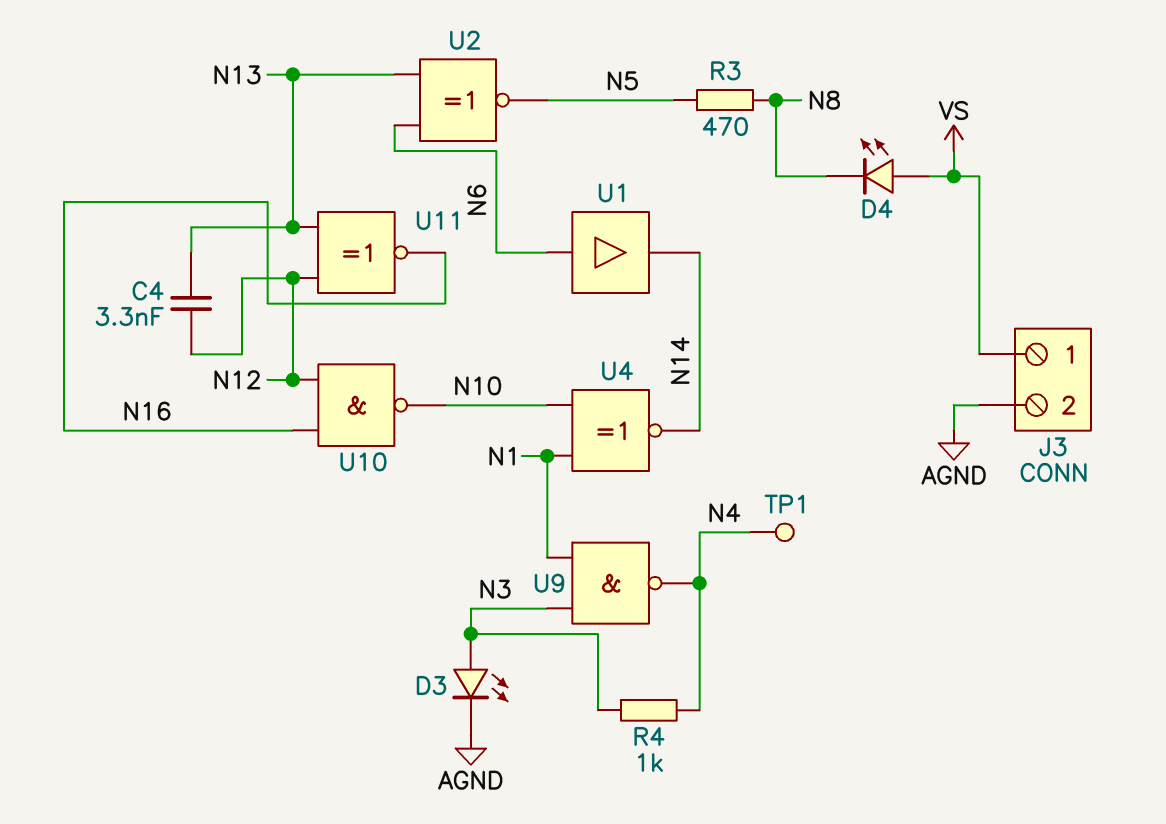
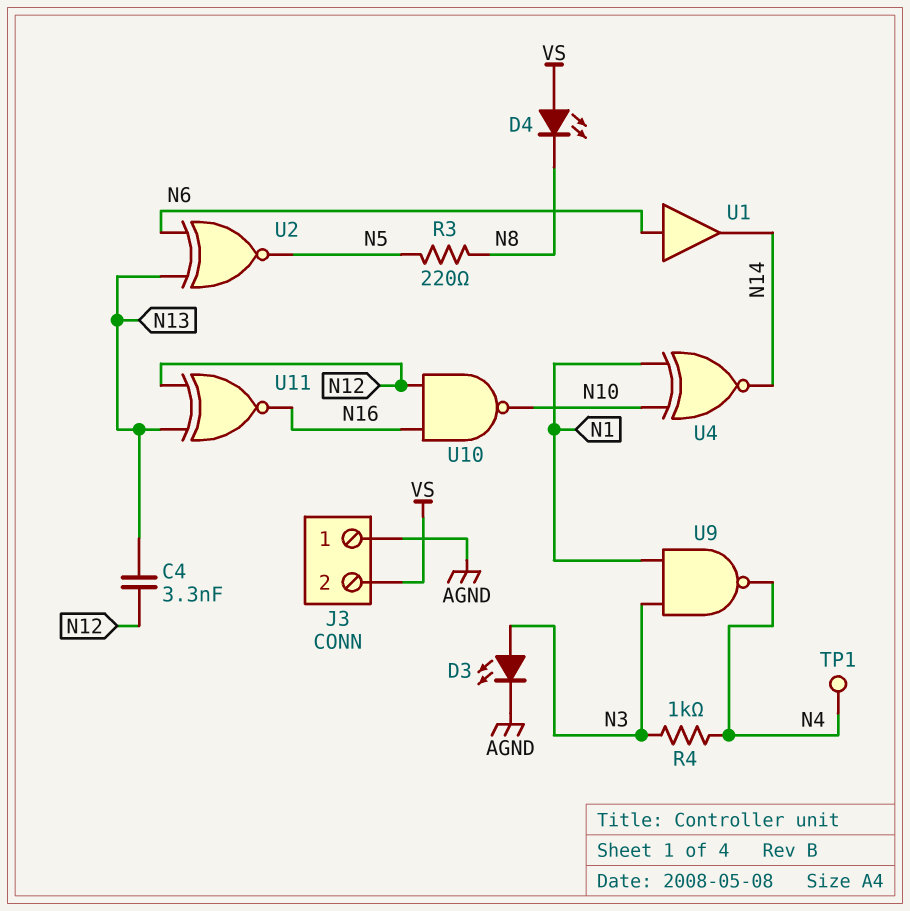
J3 pin 1: VS -> AGND
J3 pin 2: AGND -> VS
R3: 470 (N5, N8) -> 220 (N5, N8)

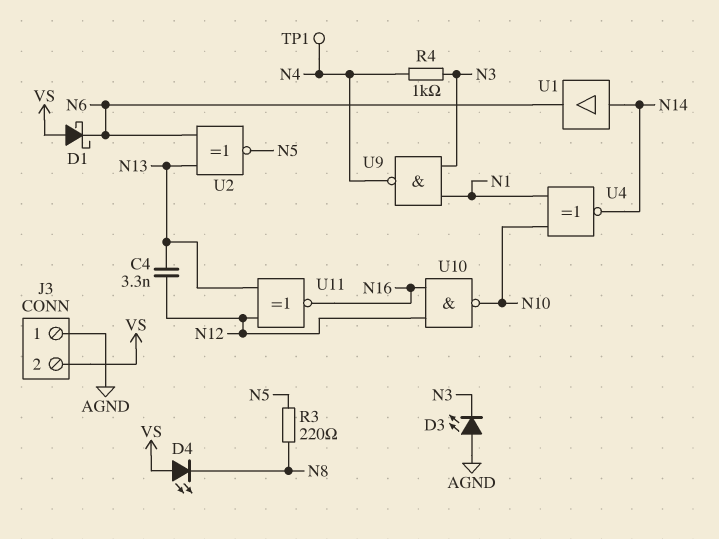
D1: none -> schottky (A VS, K N6)
D3: LED (A N3, K AGND) -> LED (A AGND, K N3)
U1: buffer (in N6, out N14) -> buffer (in N14, out N6)

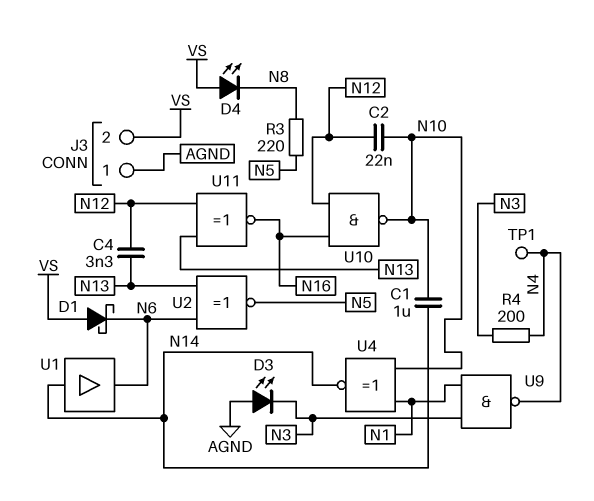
C1: none -> 1uF (N10, N14)
C2: none -> 22nF (N10, N12)
R4: 1k (N3, N4) -> 200 (N3, N4)

